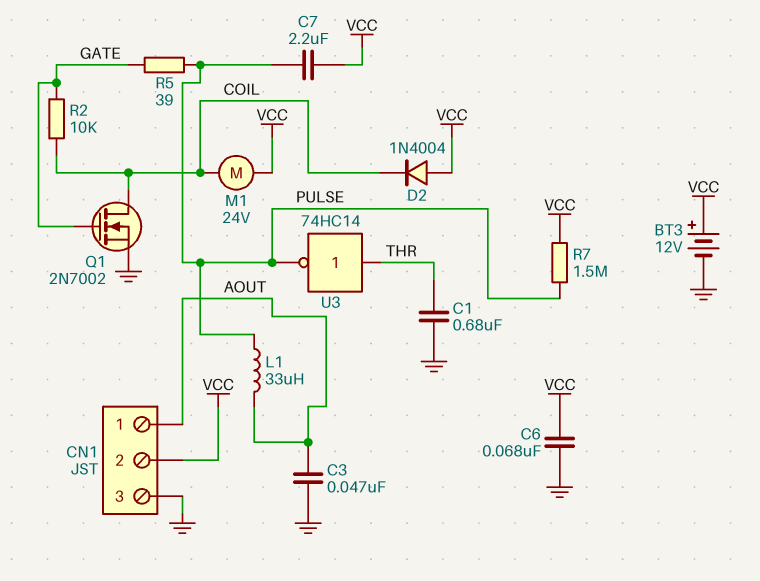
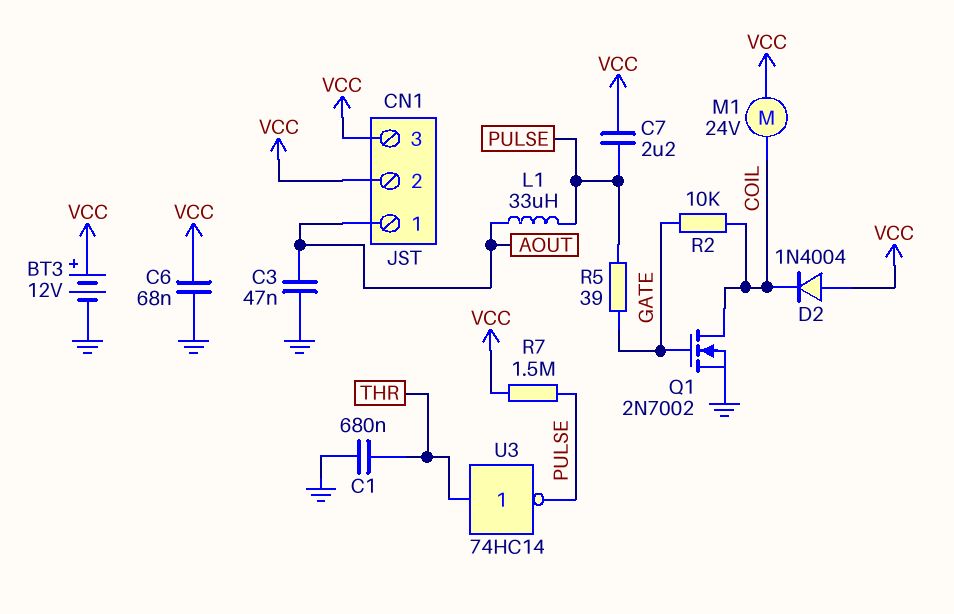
CN1 pin 3: GND -> VCC

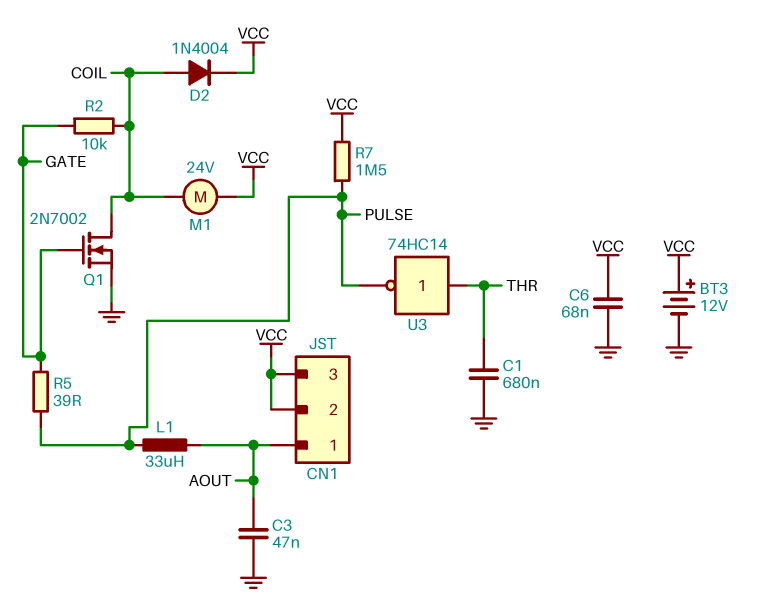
C7: 2.2uF (PULSE, VCC) -> none
D2: diode 1N4004 (A VCC, K COIL) -> diode 1N4004 (A COIL, K VCC)

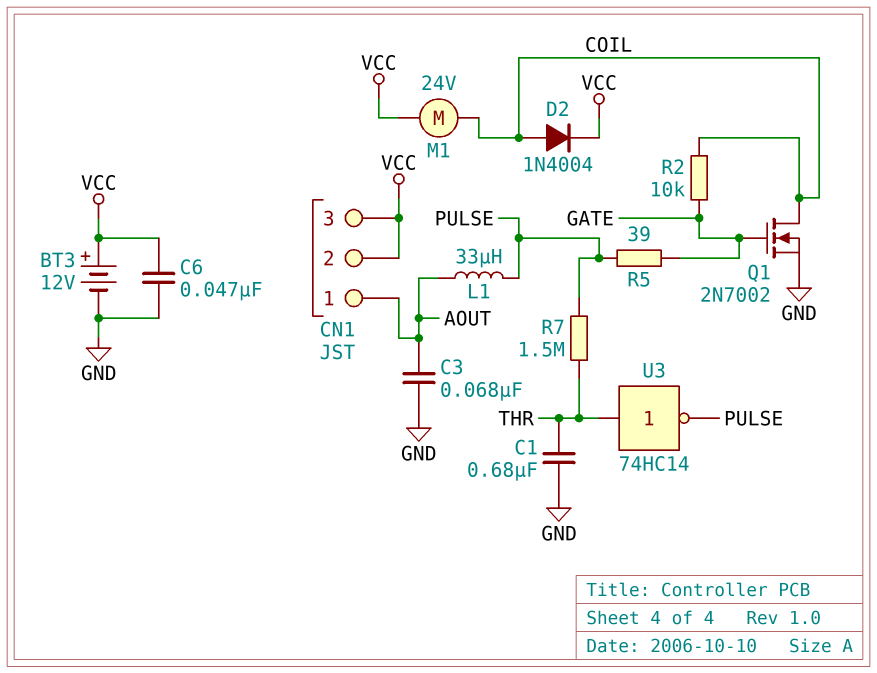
C3: 47nF (AOUT, GND) -> 68nF (AOUT, GND)
C6: 68nF (GND, VCC) -> 47nF (GND, VCC)
R7: 1.5M (PULSE, VCC) -> 1.5M (PULSE, THR)

